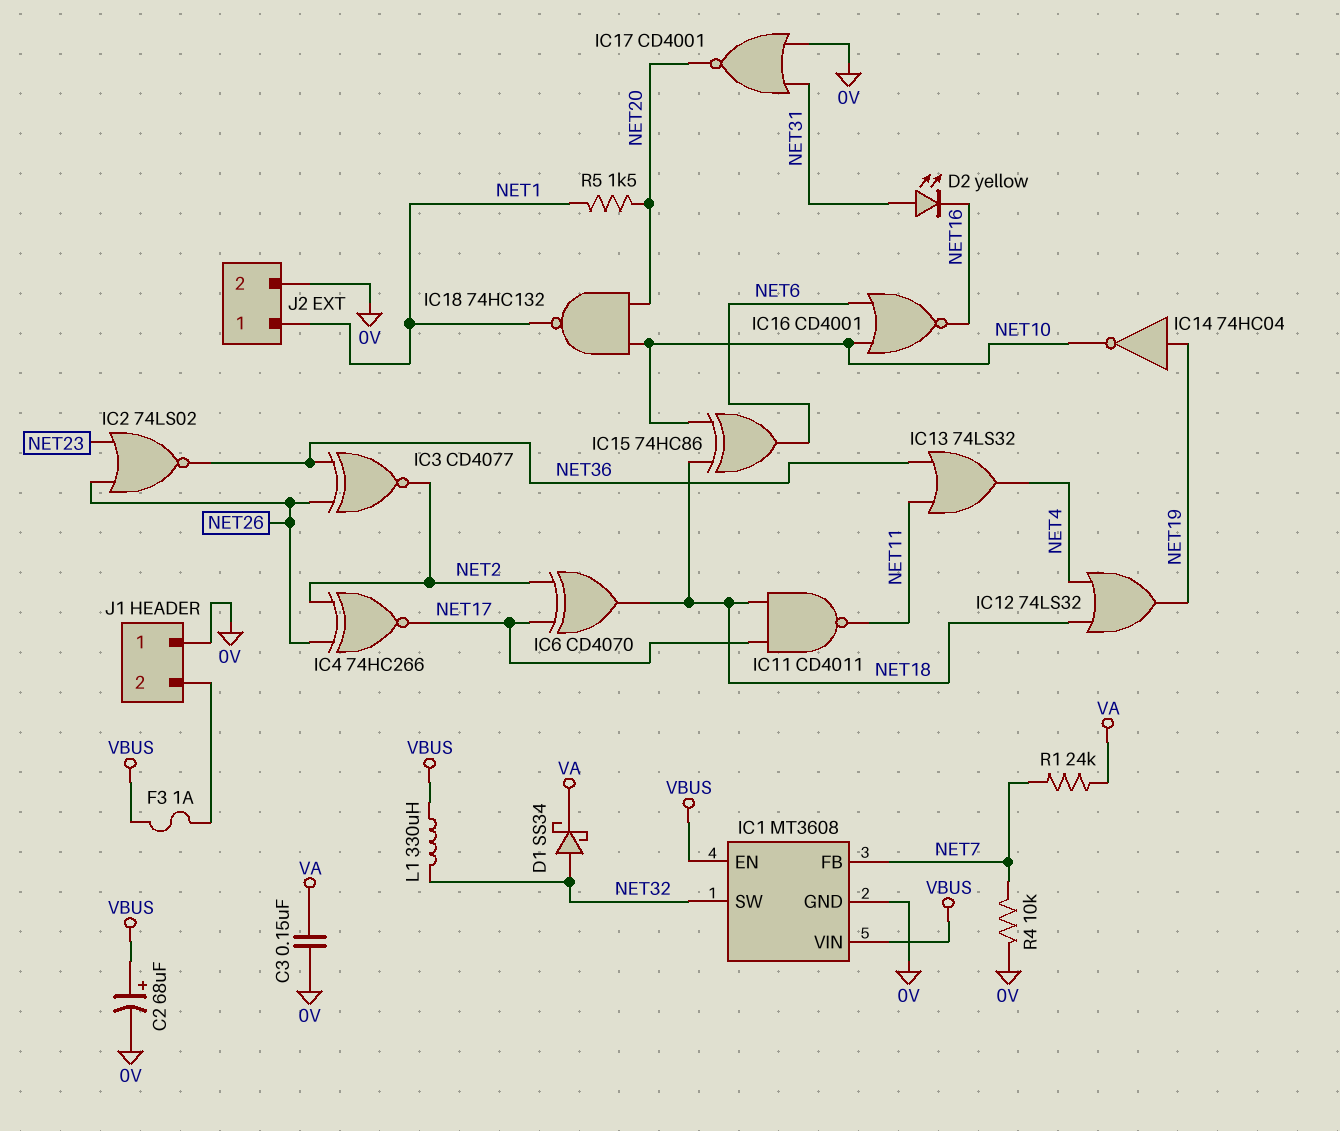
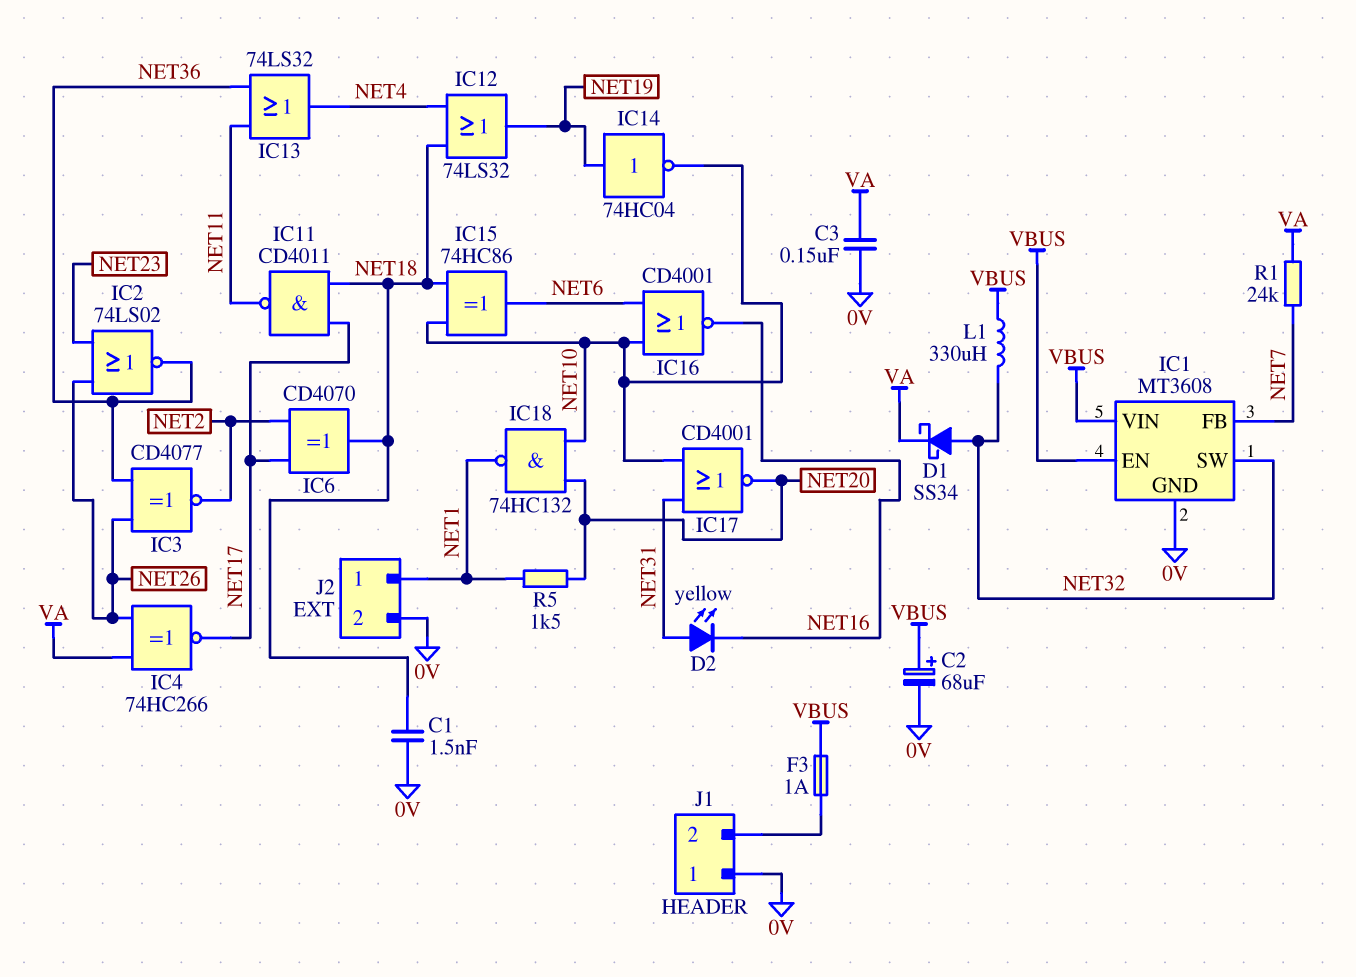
C1: none -> 1.5nF (0V, NET18)
IC4: XNOR 74HC266 (in NET2, in NET26, out NET17) -> XNOR 74HC266 (in NET26, in VA, out NET17)
IC17: NOR CD4001 (in 0V, in NET31, out NET20) -> NOR CD4001 (in NET10, in NET31, out NET20)
R4: 10k (0V, NET7) -> none

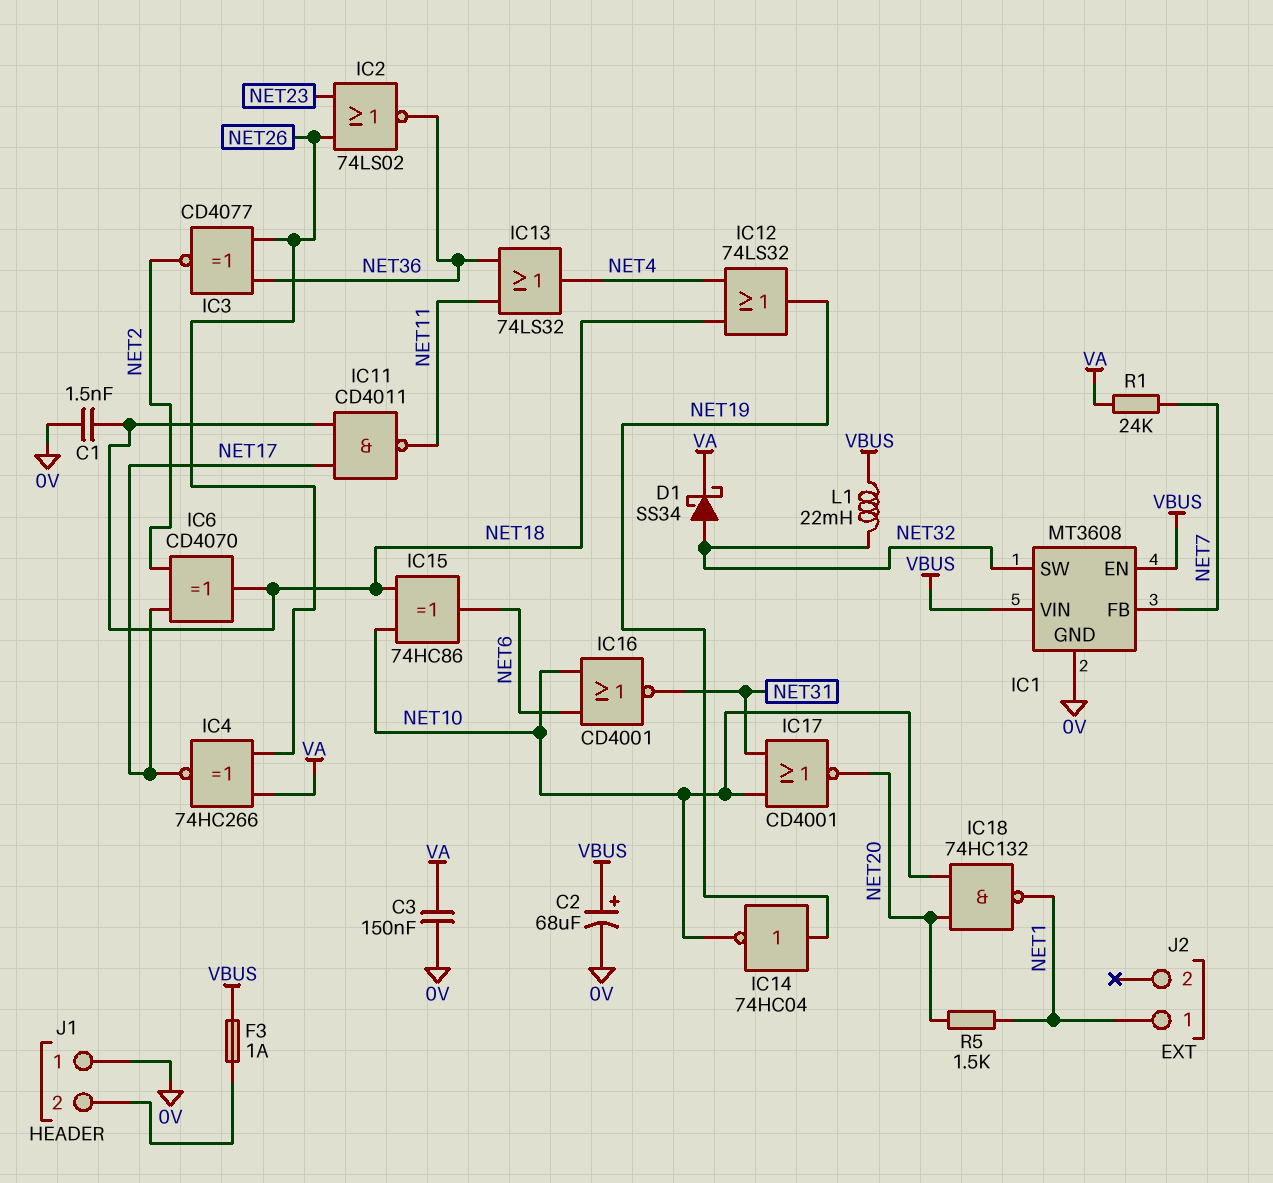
D2: LED yellow (A NET31, K NET16) -> none
IC16: NOR CD4001 (in NET6, in NET10, out NET16) -> NOR CD4001 (in NET6, in NET10, out NET31)
J2 pin 2: 0V -> none
L1: 330uH (NET32, VBUS) -> 22mH (NET32, VBUS)

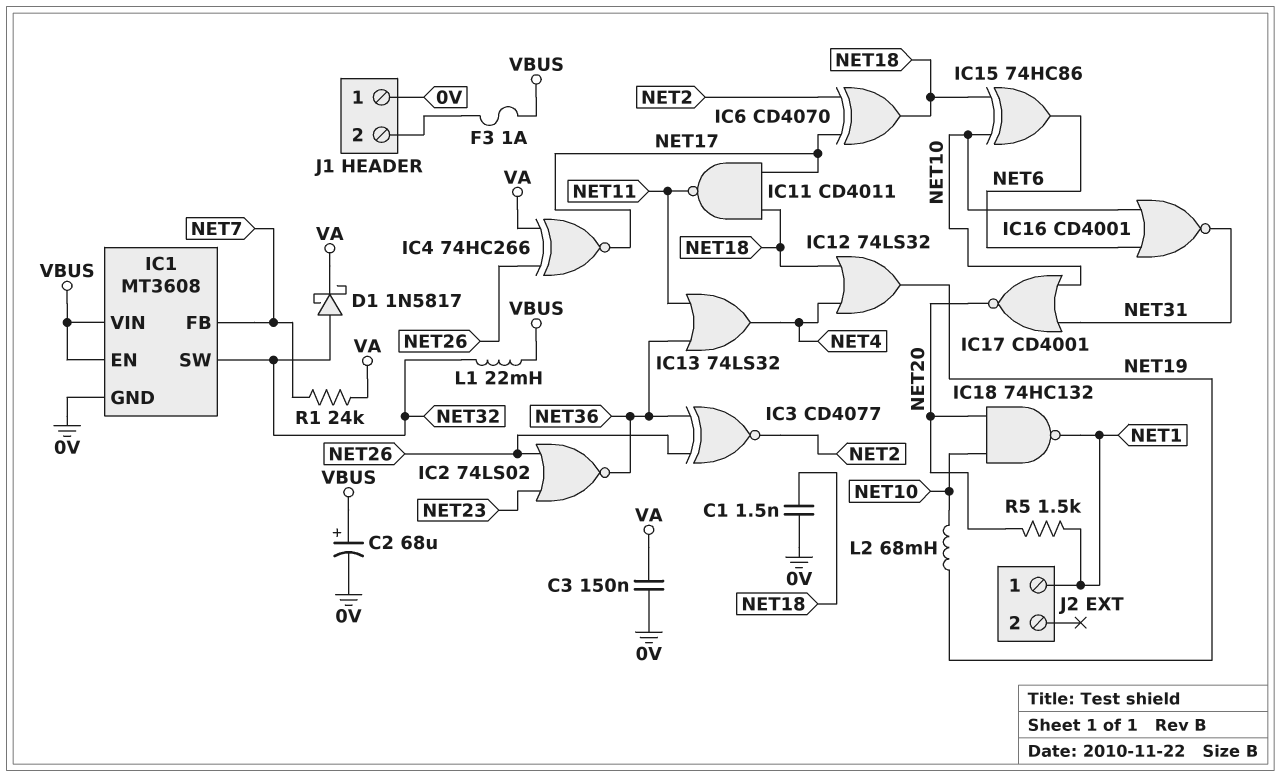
D1: schottky SS34 (A NET32, K VA) -> schottky 1N5817 (A NET32, K VA)
IC14: NOT 74HC04 (in NET19, out NET10) -> none
L2: none -> 68mH (NET10, NET19)

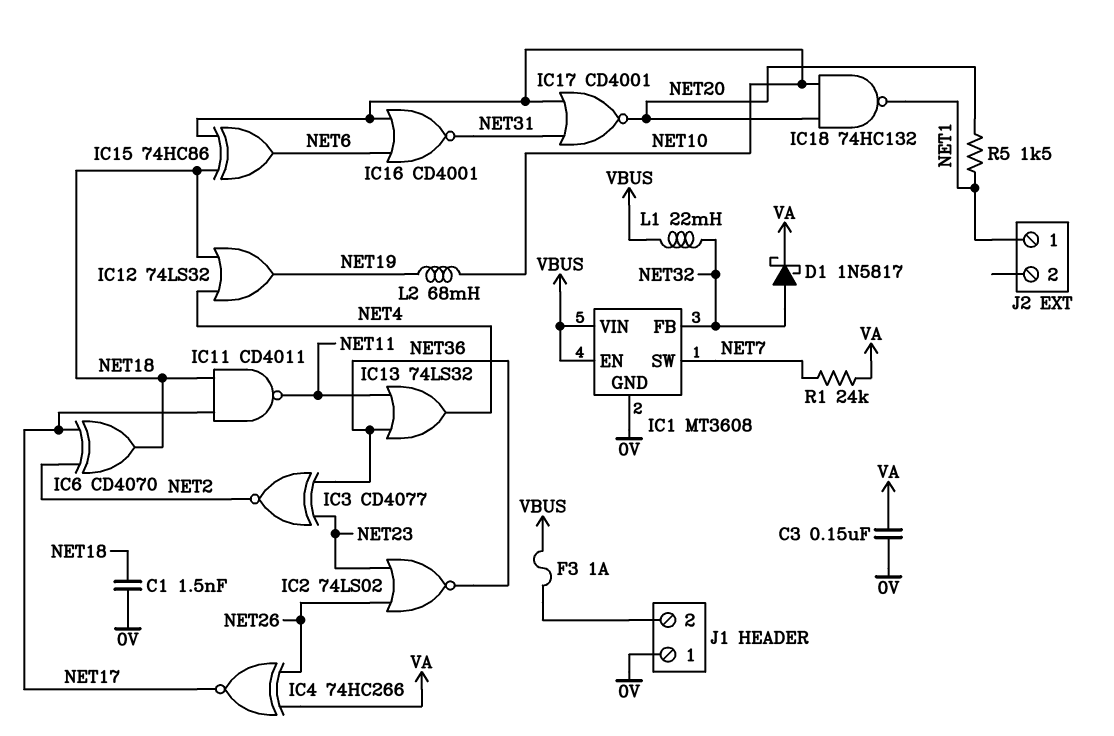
C2: 68uF (plus VBUS, minus 0V) -> none
IC1 pin FB: NET7 -> NET32
IC1 pin SW: NET32 -> NET7
IC3: XNOR CD4077 (in NET26, in NET36, out NET2) -> XNOR CD4077 (in NET23, in NET36, out NET2)

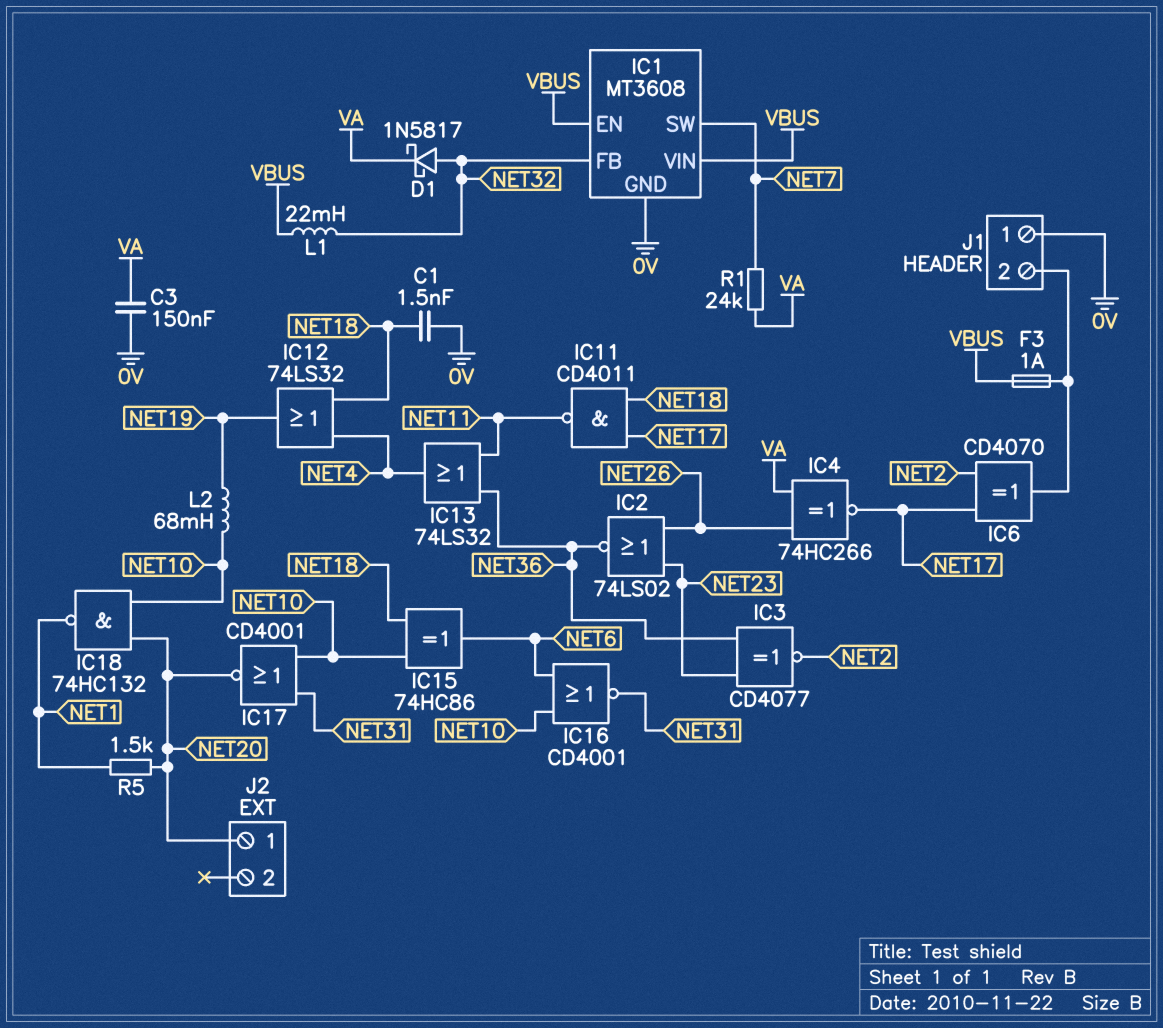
IC6: XOR CD4070 (in NET2, in NET17, out NET18) -> XOR CD4070 (in NET2, in NET17, out J1/2)
J2 pin 1: NET1 -> NET20

